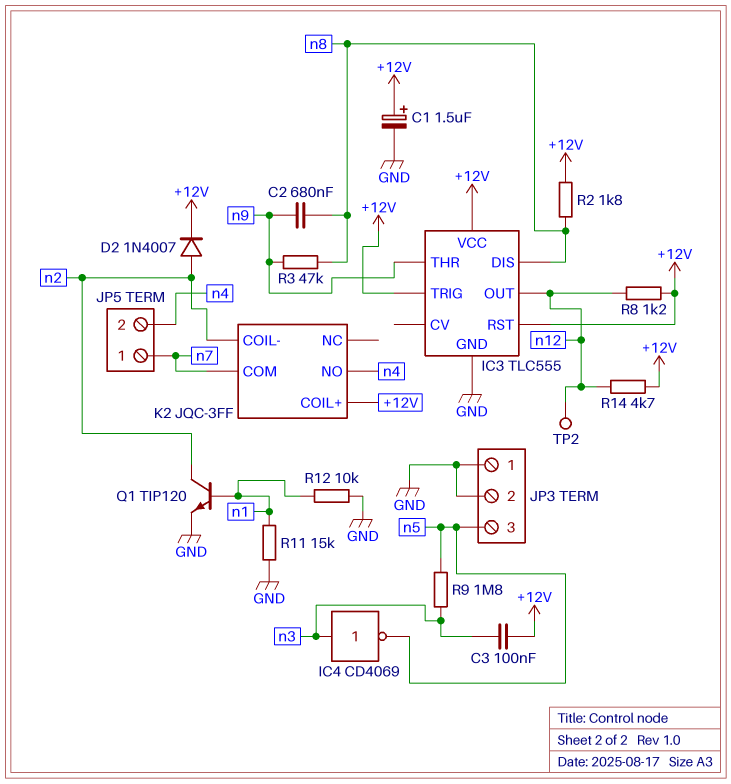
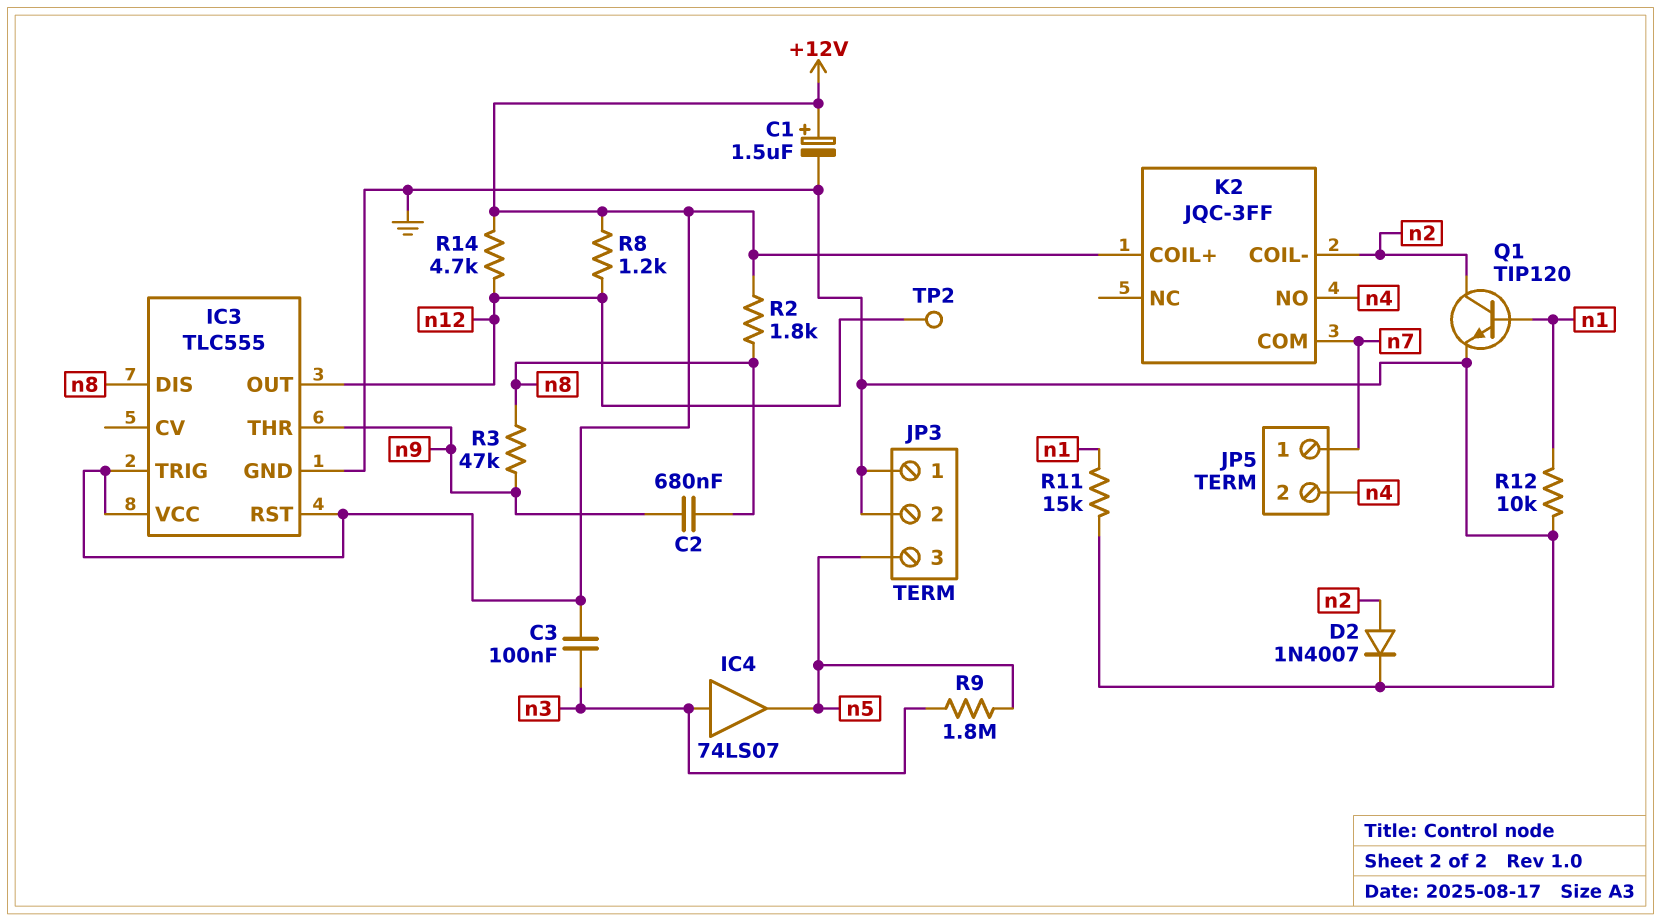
D2: diode 1N4007 (A n2, K +12V) -> diode 1N4007 (A n2, K GND)
IC4: NOT CD4069 (in n3, out n5) -> buffer 74LS07 (in n3, out n5)

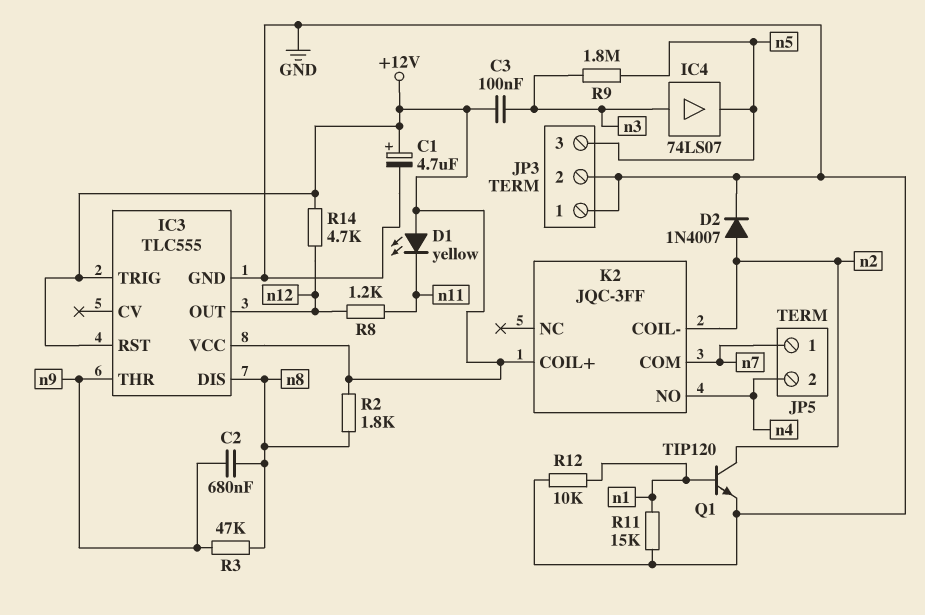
C1: 1.5uF (plus +12V, minus GND) -> 4.7uF (plus +12V, minus GND)
D1: none -> LED yellow (A +12V, K n11)
R8: 1.2k (+12V, n12) -> 1.2k (n11, n12)
TP2: test point (n12) -> none

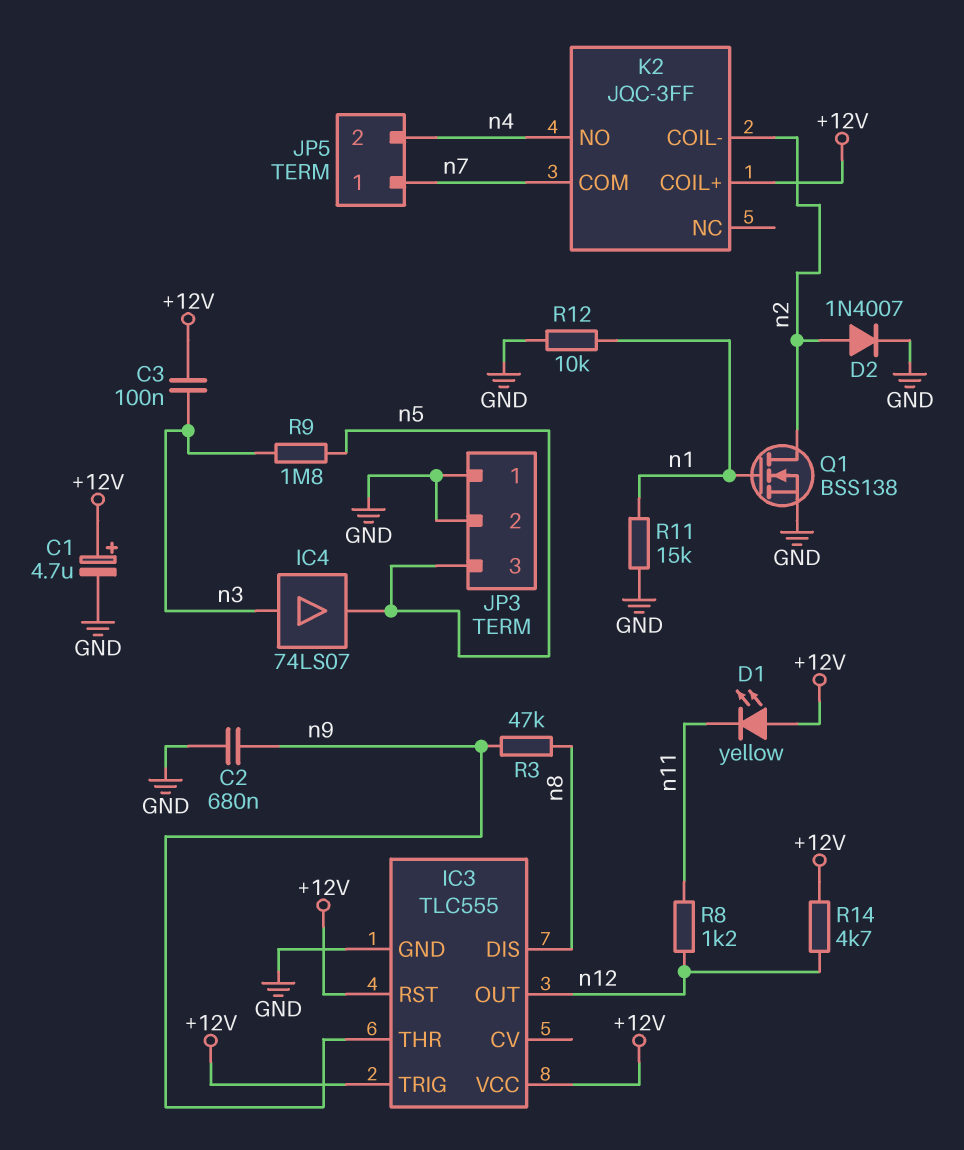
C2: 680nF (n8, n9) -> 680nF (GND, n9)
Q1: NPN TIP120 (B n1, C n2, E GND) -> NMOS BSS138 (G n1, D n2, S GND)
R2: 1.8k (+12V, n8) -> none

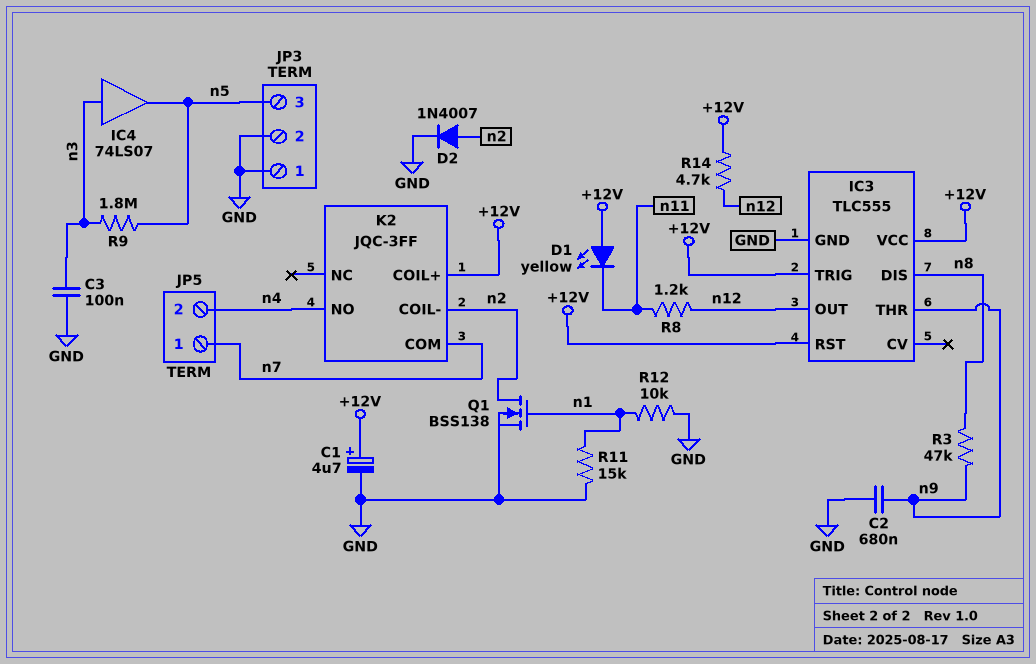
C3: 100nF (+12V, n3) -> 100nF (GND, n3)

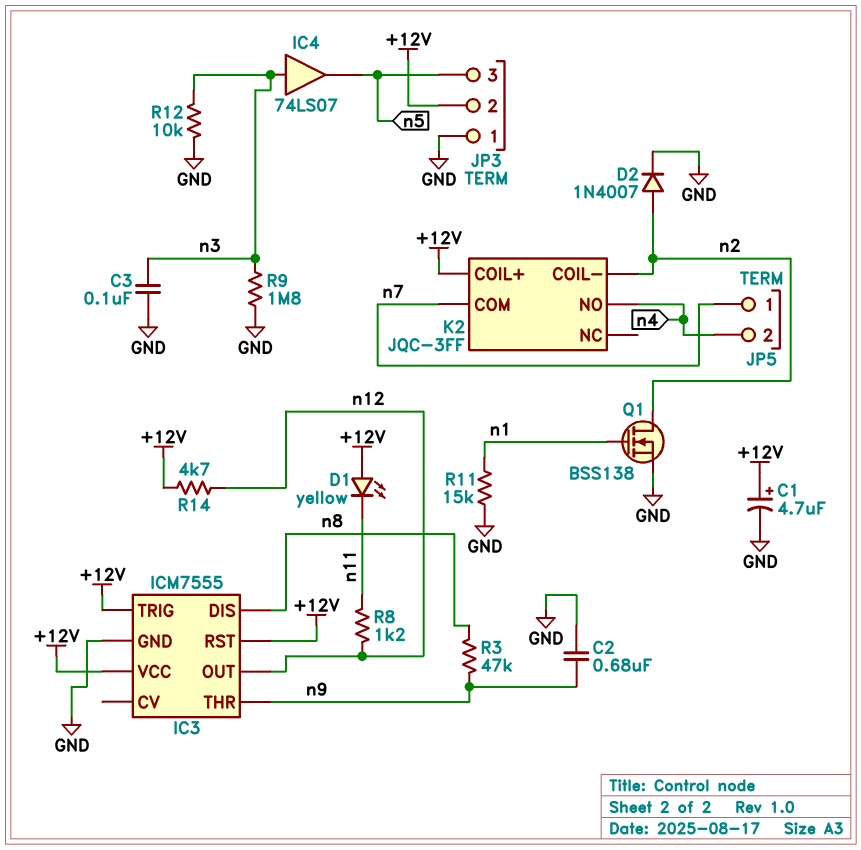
IC3: TLC555 -> ICM7555
JP3 pin 2: GND -> +12V
R9: 1.8M (n3, n5) -> 1.8M (GND, n3)
R12: 10k (GND, n1) -> 10k (GND, n3)

